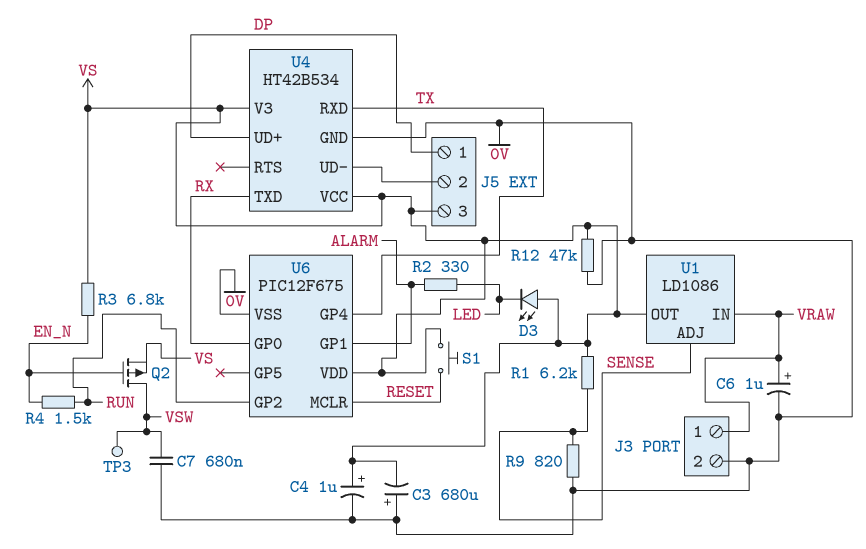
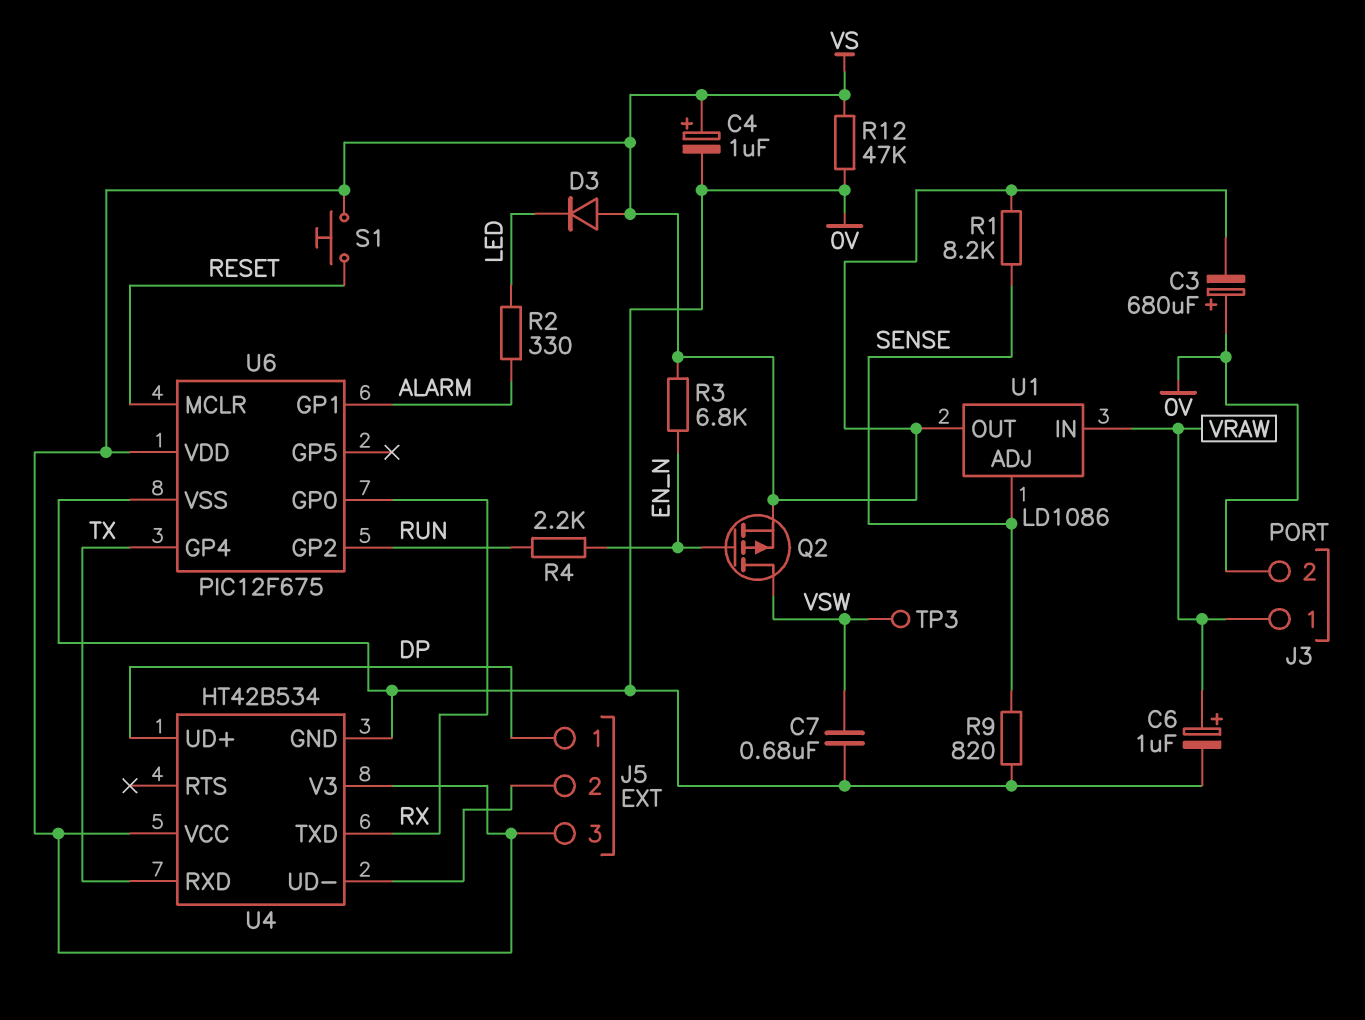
D3: LED (A VS, K LED) -> diode (A VS, K LED)
R1: 6.2k (SENSE, VS) -> 8.2k (SENSE, VS)
R4: 1.5k (EN_N, RUN) -> 2.2k (EN_N, RUN)

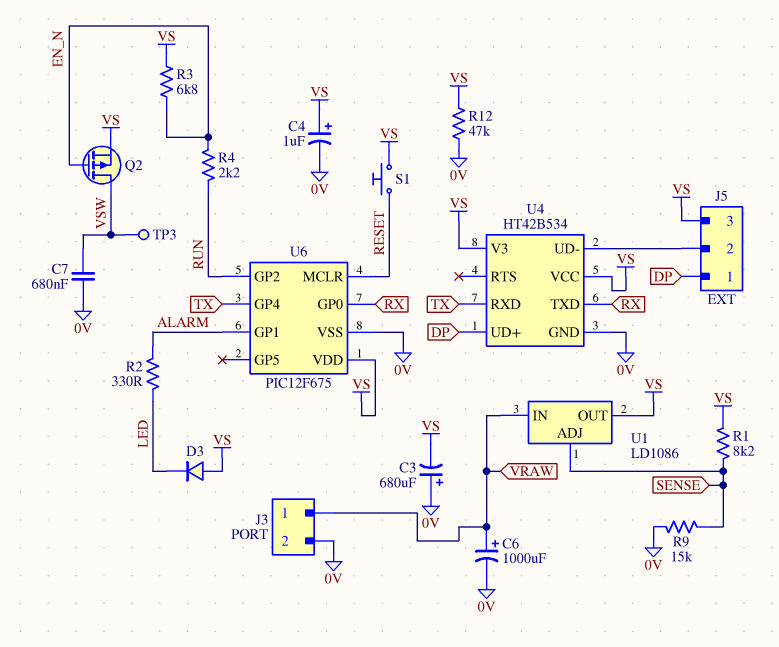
C6: 1uF (plus VRAW, minus 0V) -> 1000uF (plus VRAW, minus 0V)
R9: 820 (0V, SENSE) -> 15k (0V, SENSE)

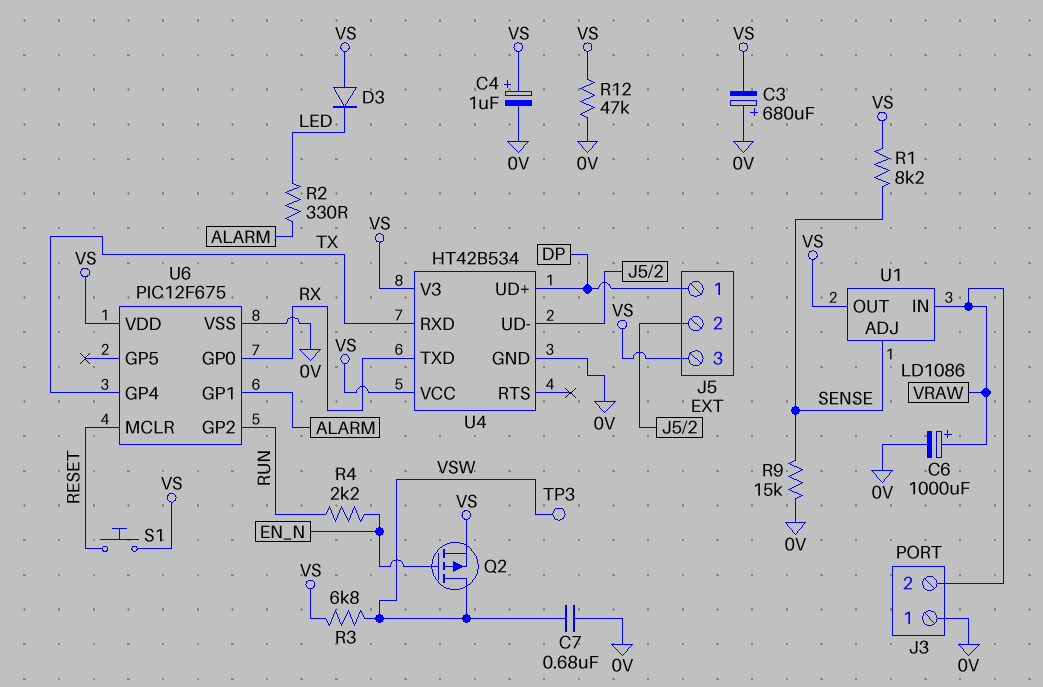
J3 pin 1: VRAW -> 0V
J3 pin 2: 0V -> VRAW
R3: 6.8k (EN_N, VS) -> 6.8k (VS, VSW)

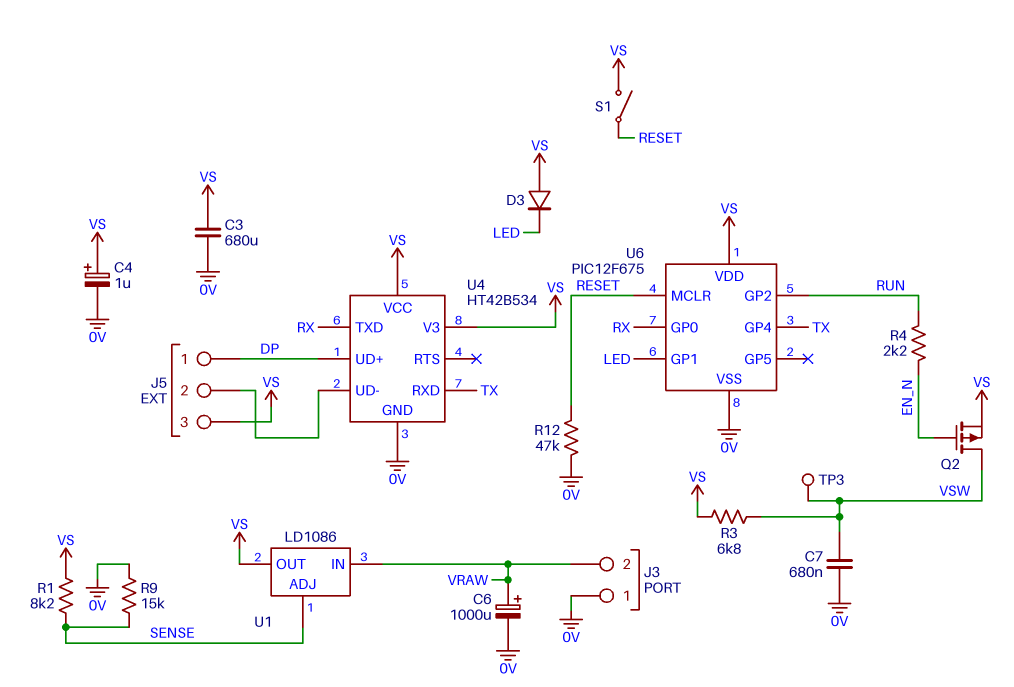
C3: 680uF (plus 0V, minus VS) -> 680uF (0V, VS)
R2: 330 (ALARM, LED) -> none
R12: 47k (0V, VS) -> 47k (0V, RESET)
S1: button (RESET, VS) -> switch (RESET, VS)
U6 pin GP1: ALARM -> LED

